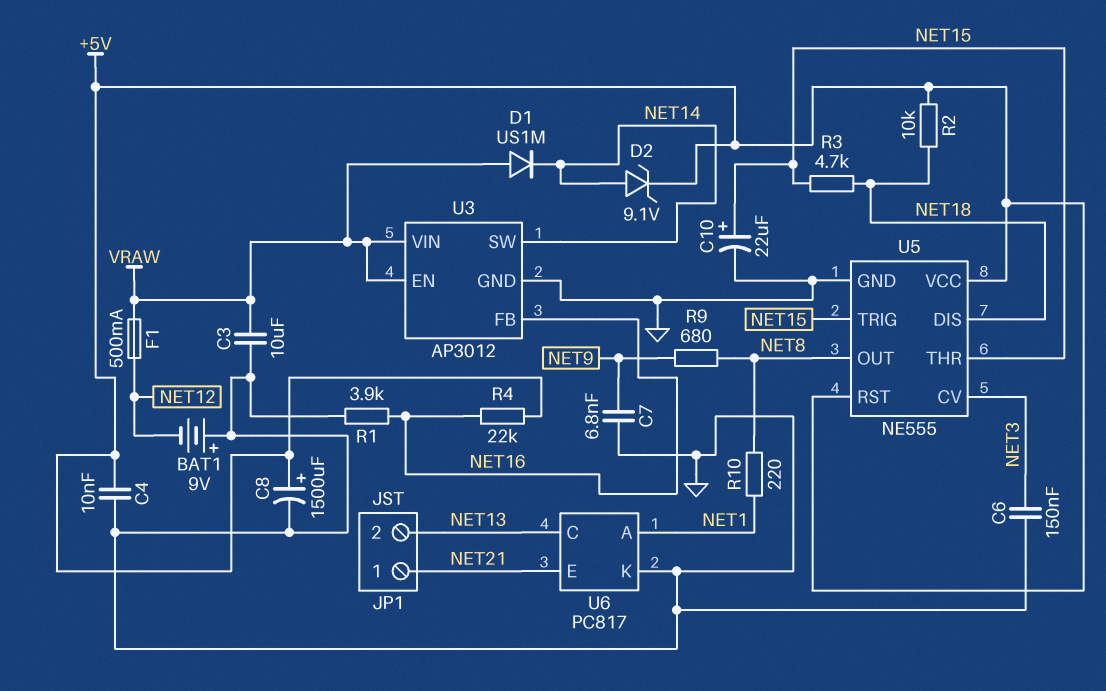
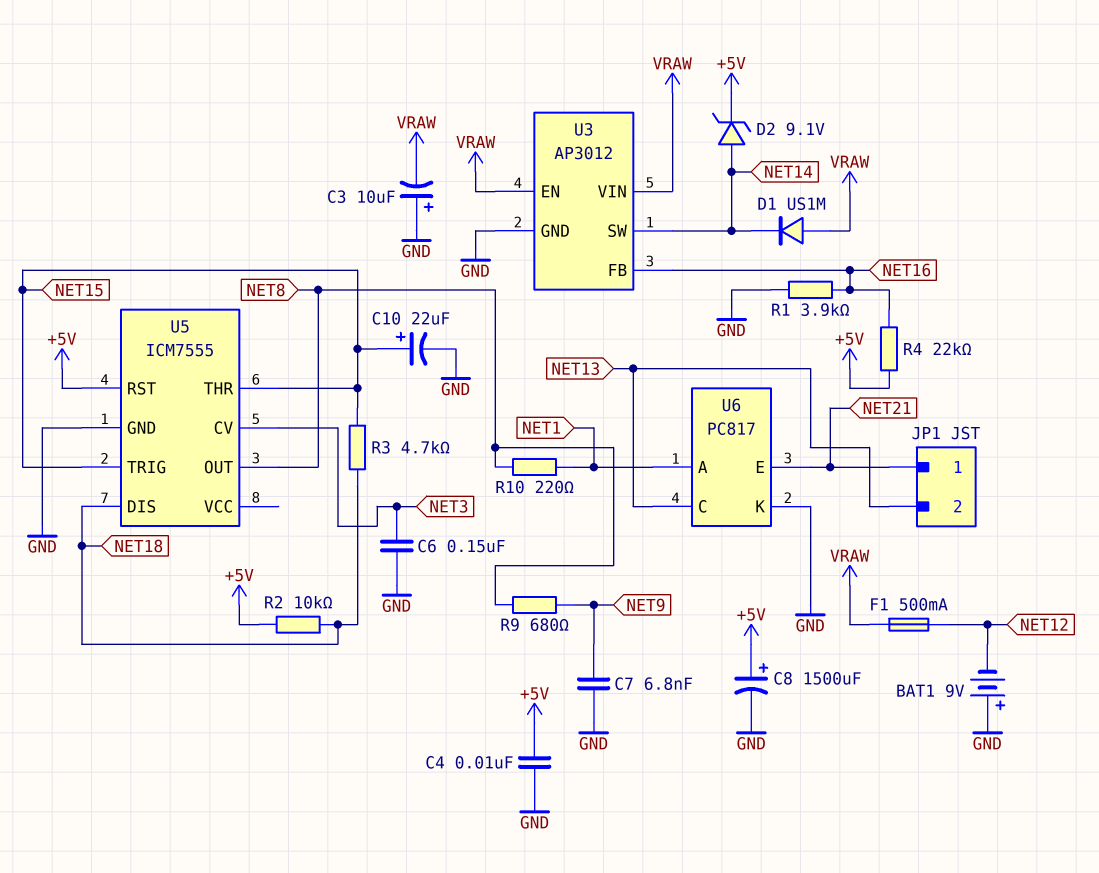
C3: 10uF (GND, VRAW) -> 10uF (plus GND, minus VRAW)
U5: NE555 -> ICM7555
U5 pin VCC: +5V -> none

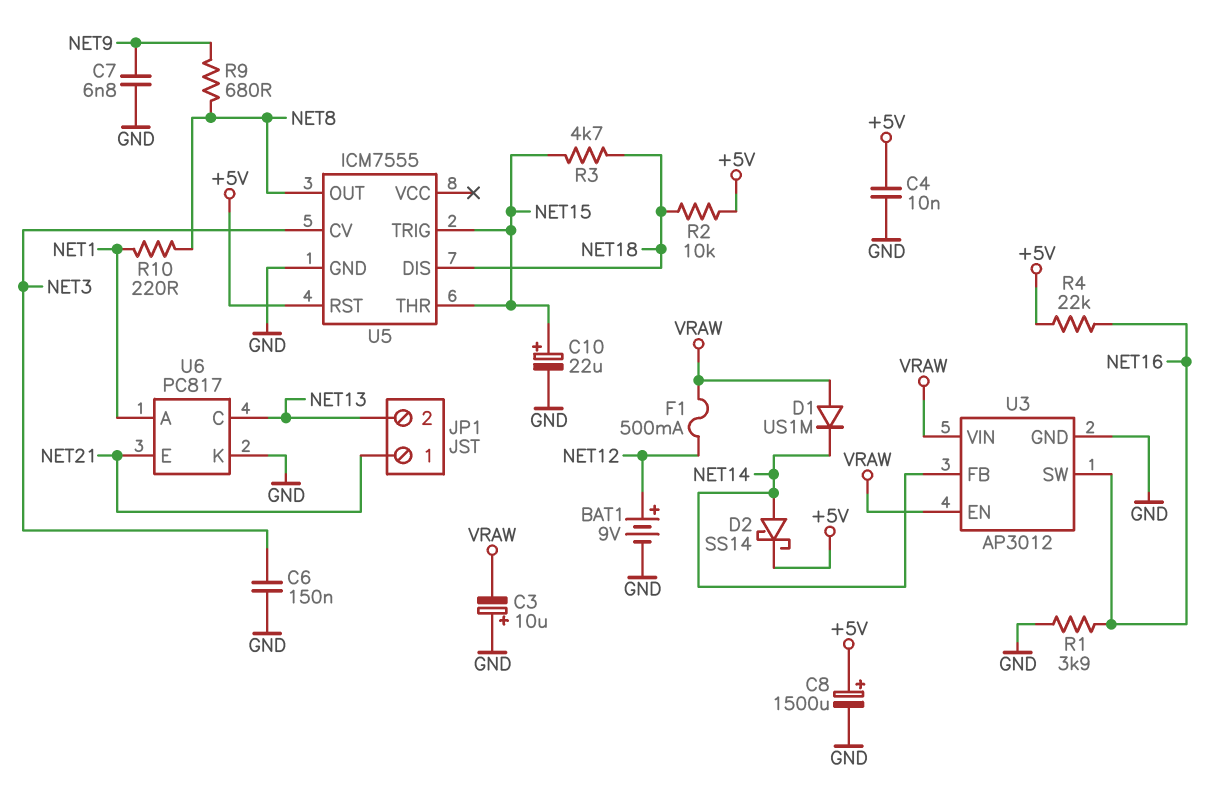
BAT1: 9V (plus GND, minus NET12) -> 9V (plus NET12, minus GND)
D2: zener 9.1V (A NET14, K +5V) -> schottky SS14 (A NET14, K +5V)
U3 pin FB: NET16 -> NET14
U3 pin SW: NET14 -> NET16

